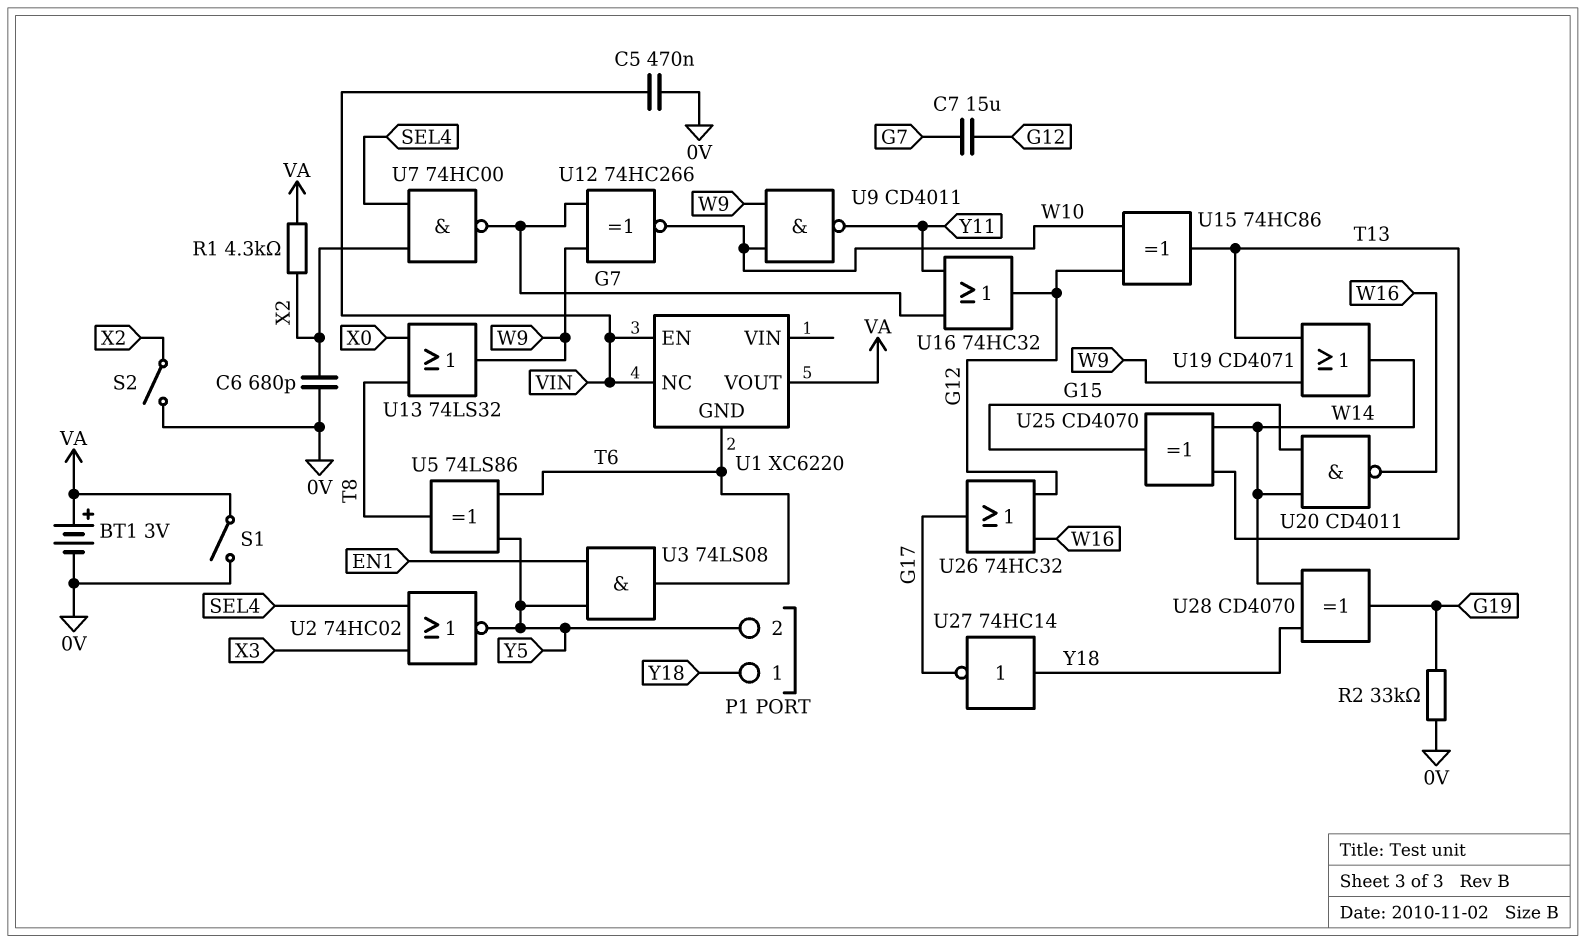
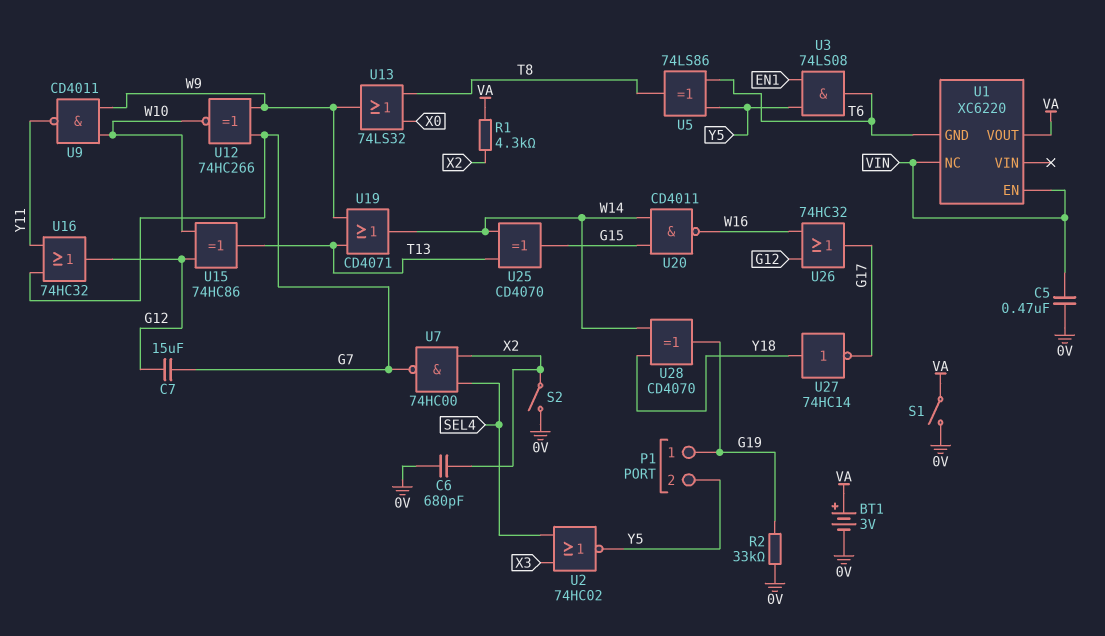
P1 pin 1: Y18 -> G19

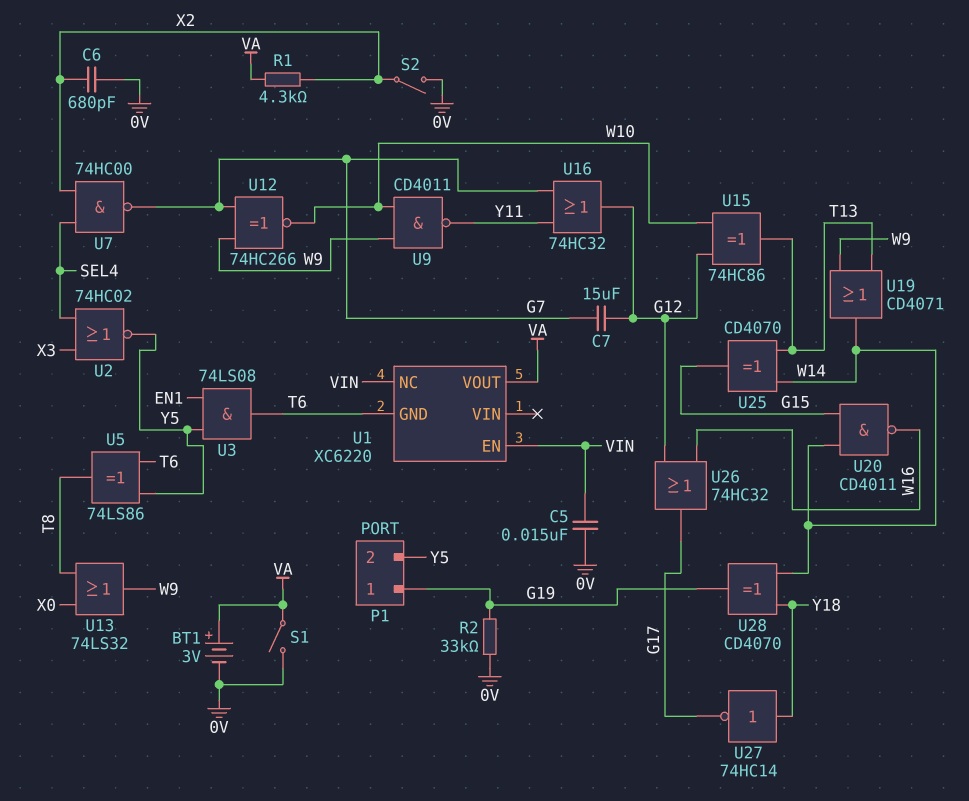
C5: 470nF (0V, VIN) -> 15nF (0V, VIN)

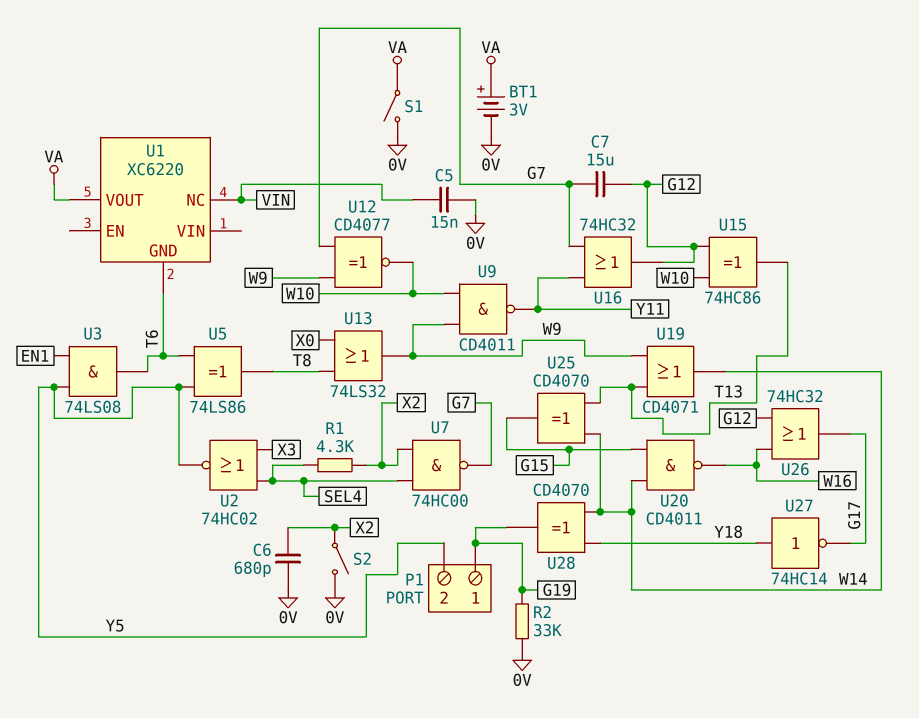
R1: 4.3k (VA, X2) -> 4.3k (SEL4, X2)
U1 pin EN: VIN -> none
U12: XNOR 74HC266 (in G7, in W9, out W10) -> XNOR CD4077 (in G7, in W9, out W10)

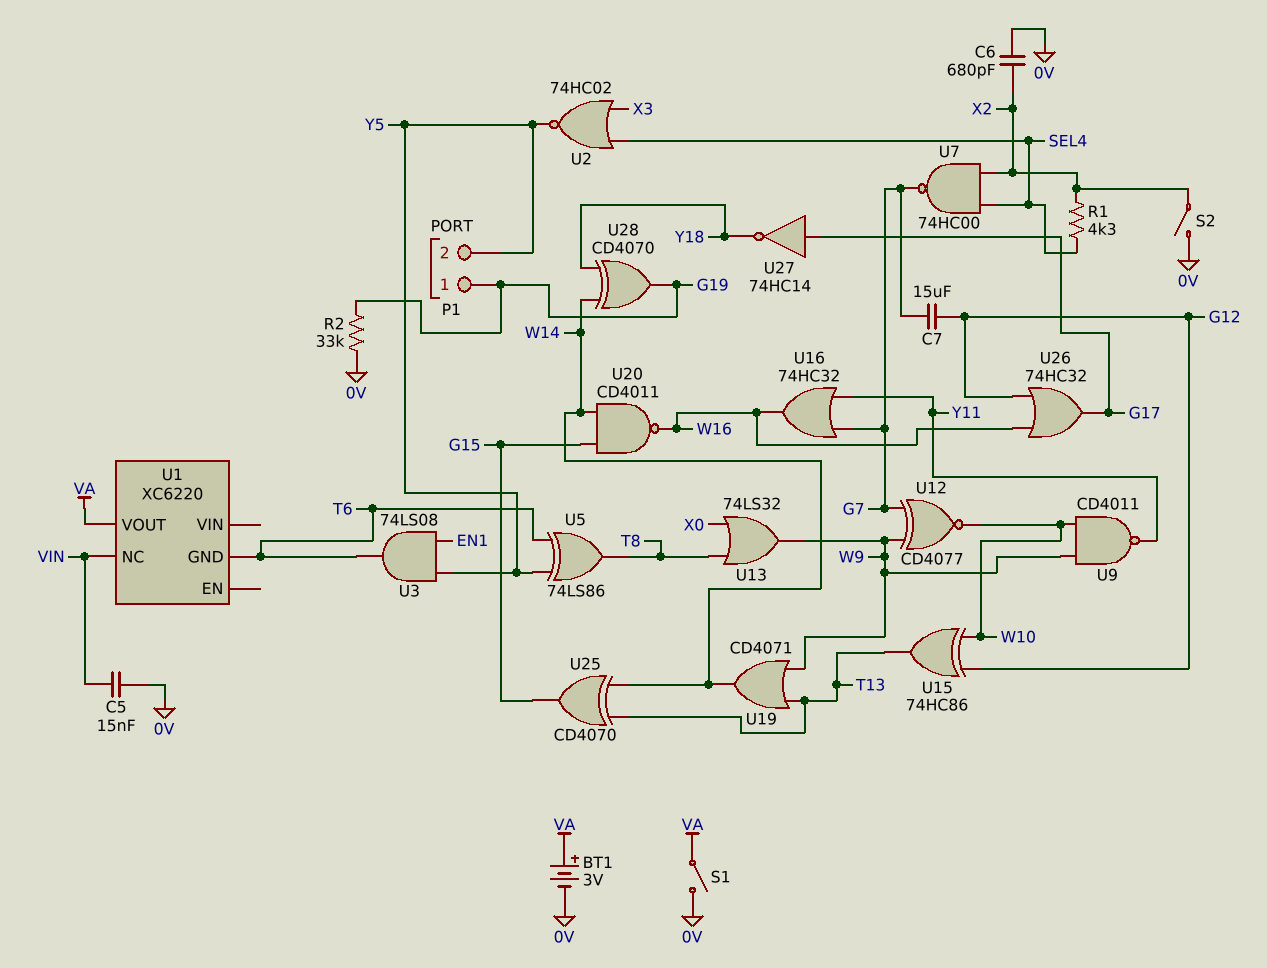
U16: OR 74HC32 (in G7, in Y11, out G12) -> OR 74HC32 (in G7, in Y11, out W16)
U27: NOT 74HC14 (in Y18, out G17) -> NOT 74HC14 (in G17, out Y18)

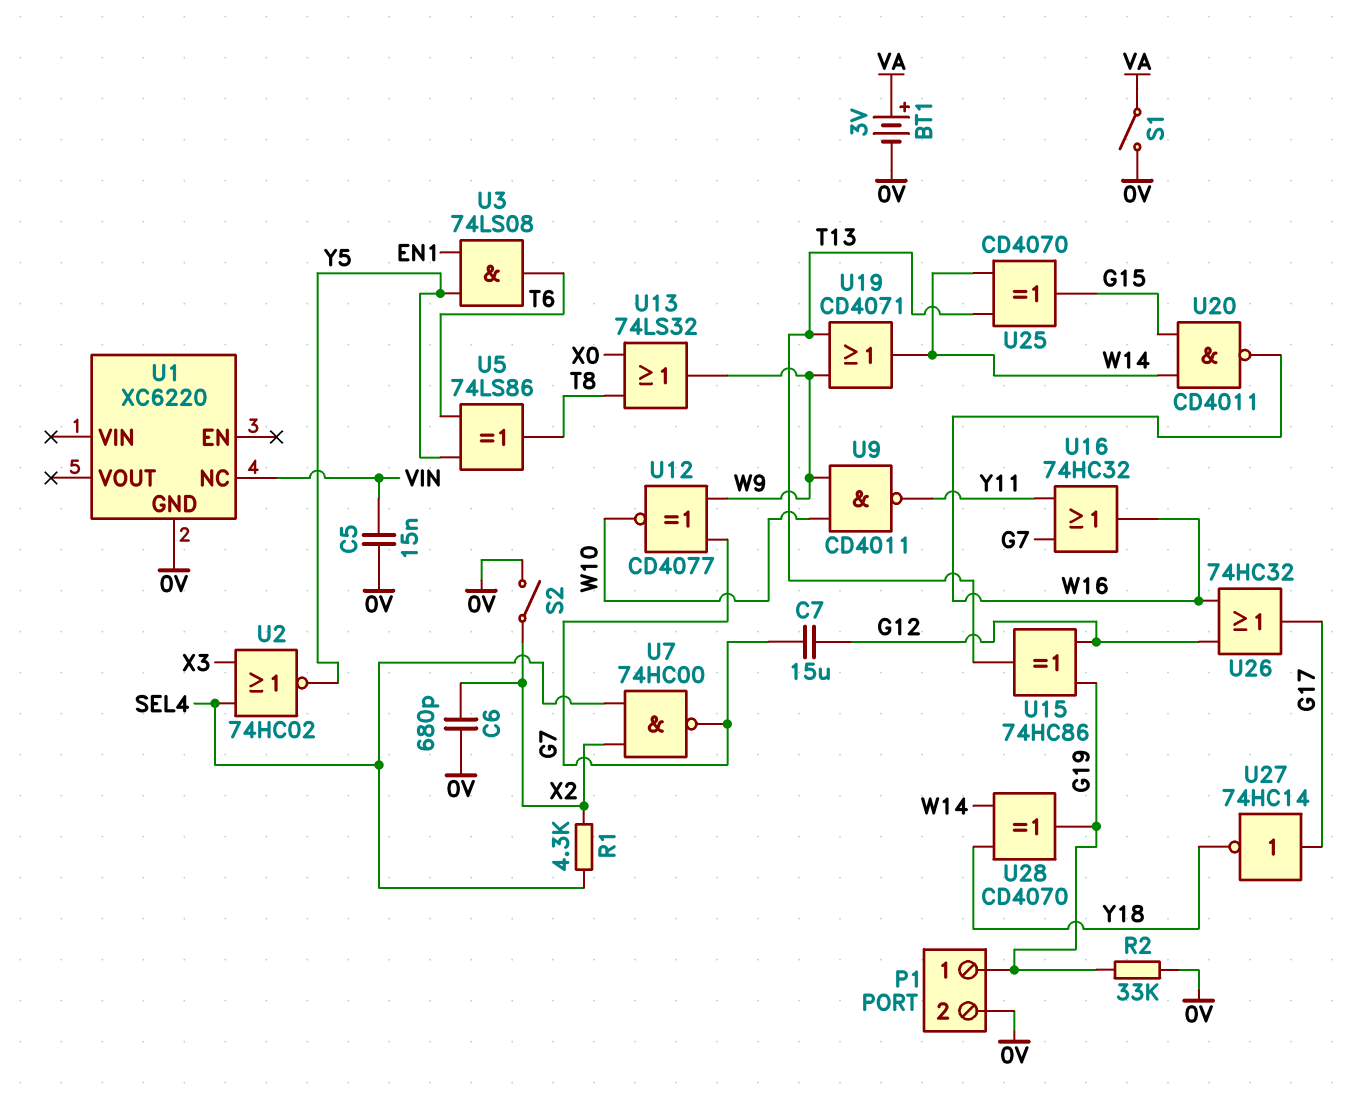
P1 pin 2: Y5 -> 0V
U1 pin GND: T6 -> 0V
U1 pin VOUT: VA -> none
U15: XOR 74HC86 (in G12, in W10, out T13) -> XOR 74HC86 (in G12, in G19, out T13)

